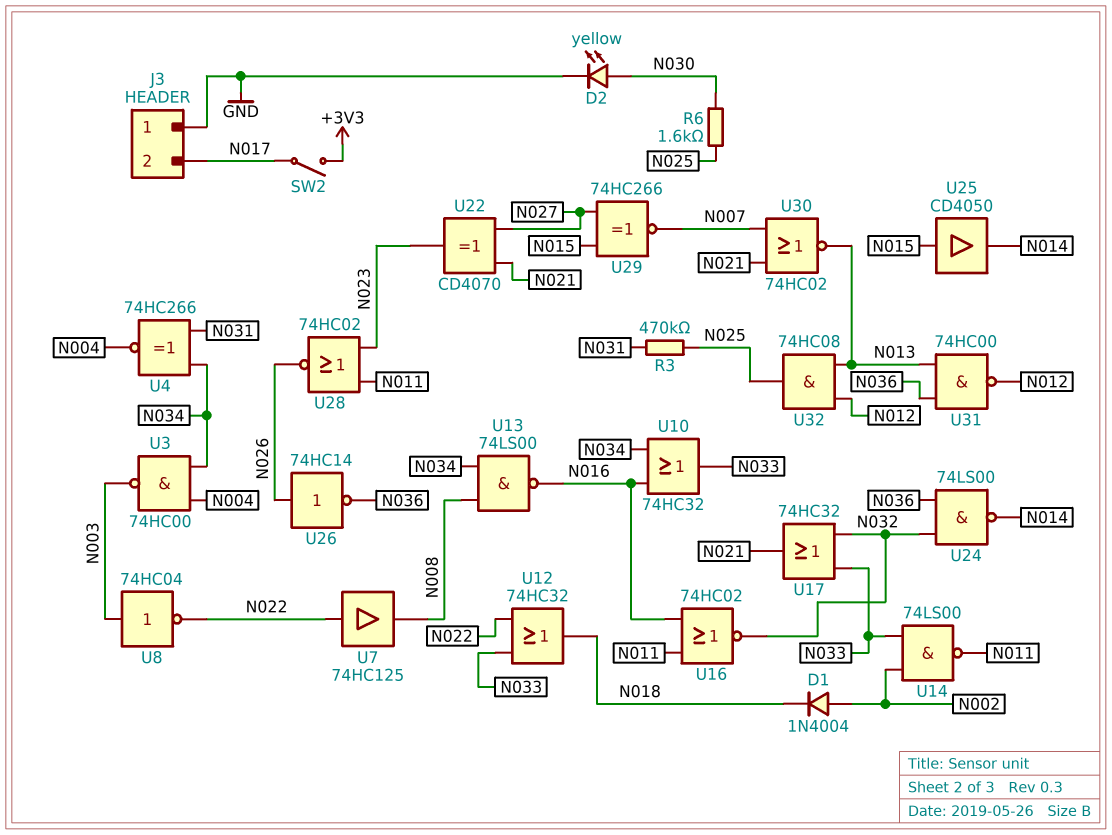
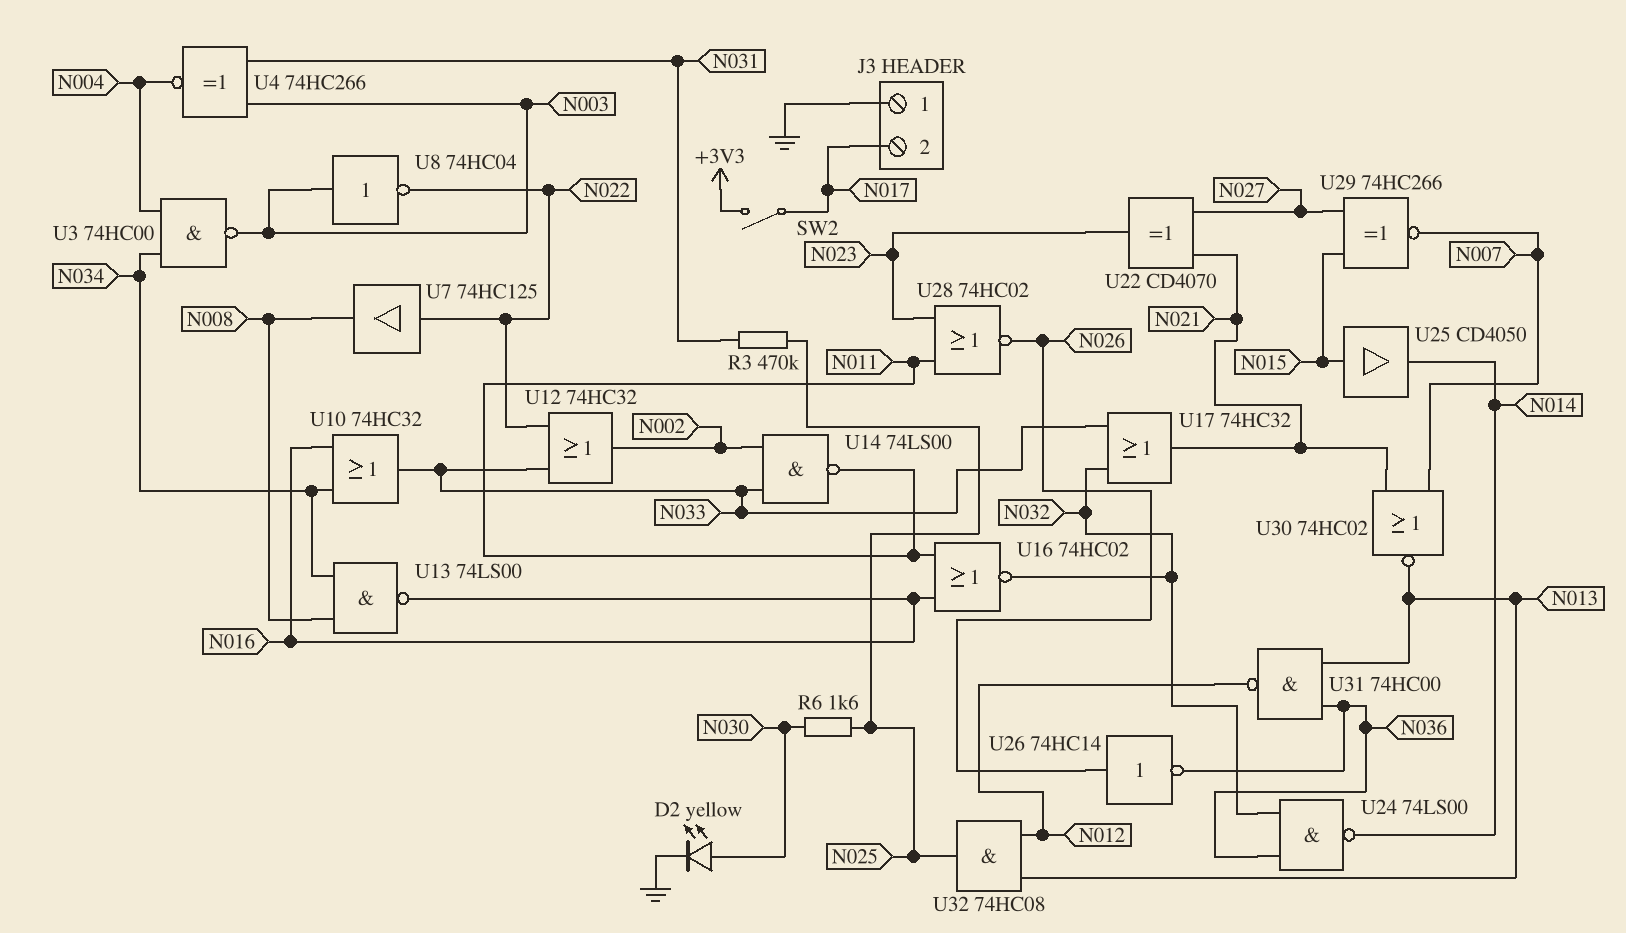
D1: diode 1N4004 (A N002, K N018) -> none
U4: XNOR 74HC266 (in N031, in N034, out N004) -> XNOR 74HC266 (in N003, in N031, out N004)
U12: OR 74HC32 (in N022, in N033, out N018) -> OR 74HC32 (in N022, in N033, out N002)

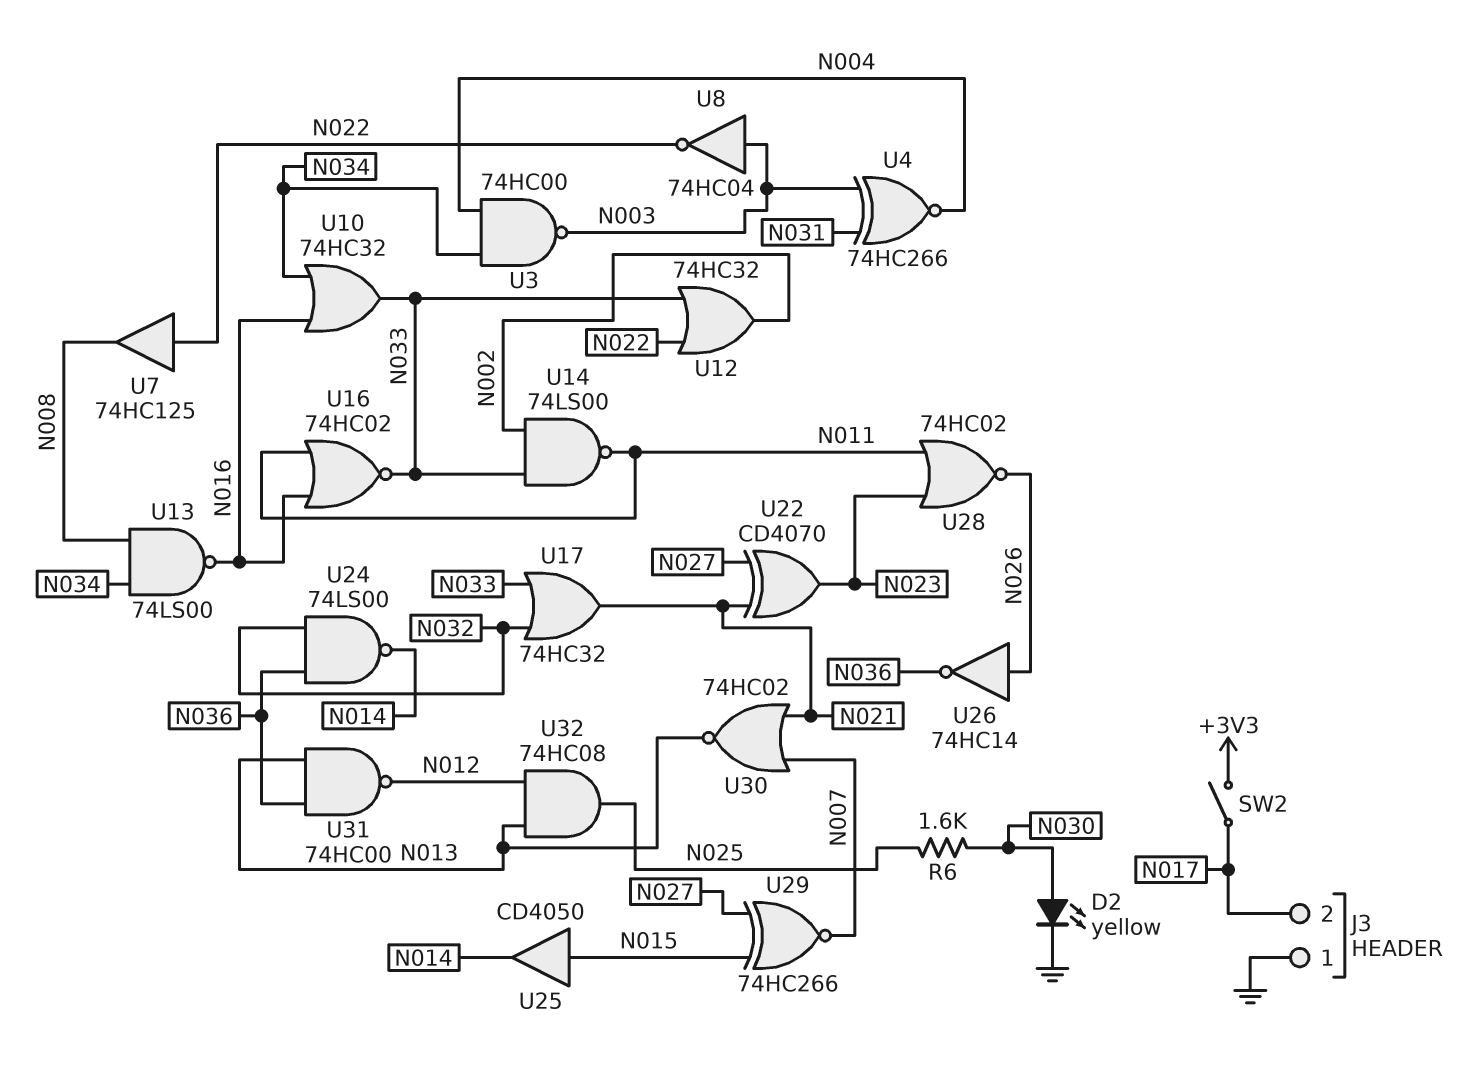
R3: 470k (N025, N031) -> none
U16: NOR 74HC02 (in N011, in N016, out N032) -> NOR 74HC02 (in N011, in N016, out N033)

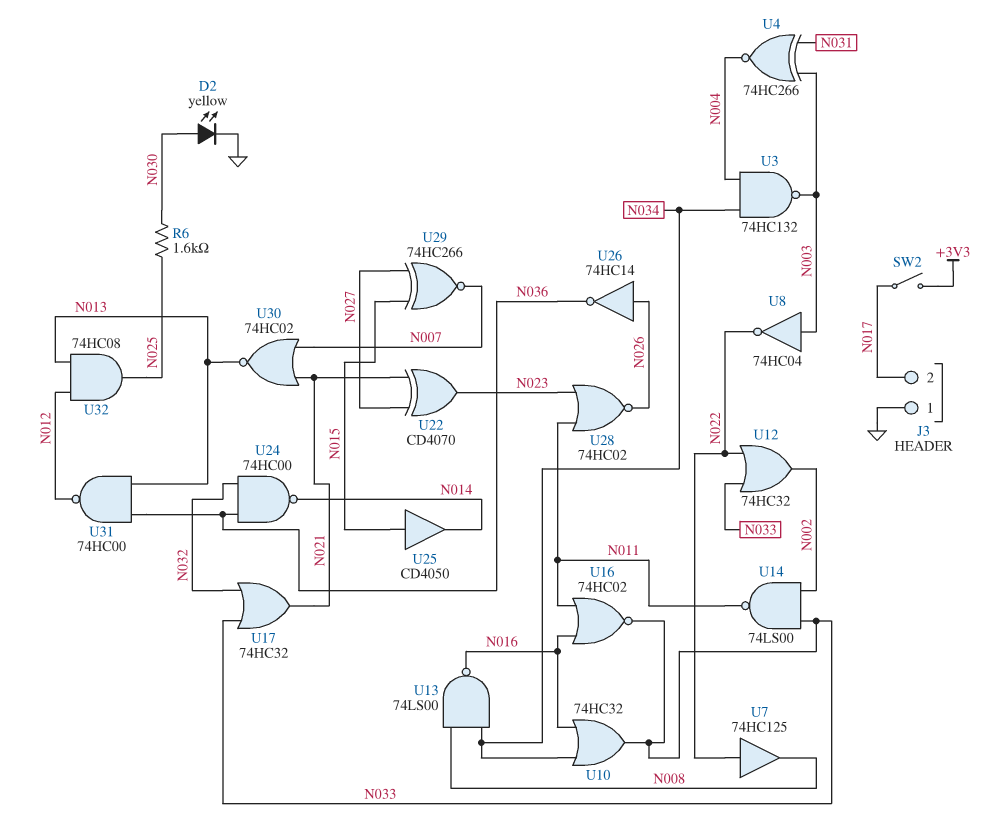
U3: NAND 74HC00 (in N004, in N034, out N003) -> NAND 74HC132 (in N004, in N034, out N003)
U24: NAND 74LS00 (in N032, in N036, out N014) -> NAND 74HC00 (in N032, in N036, out N014)

